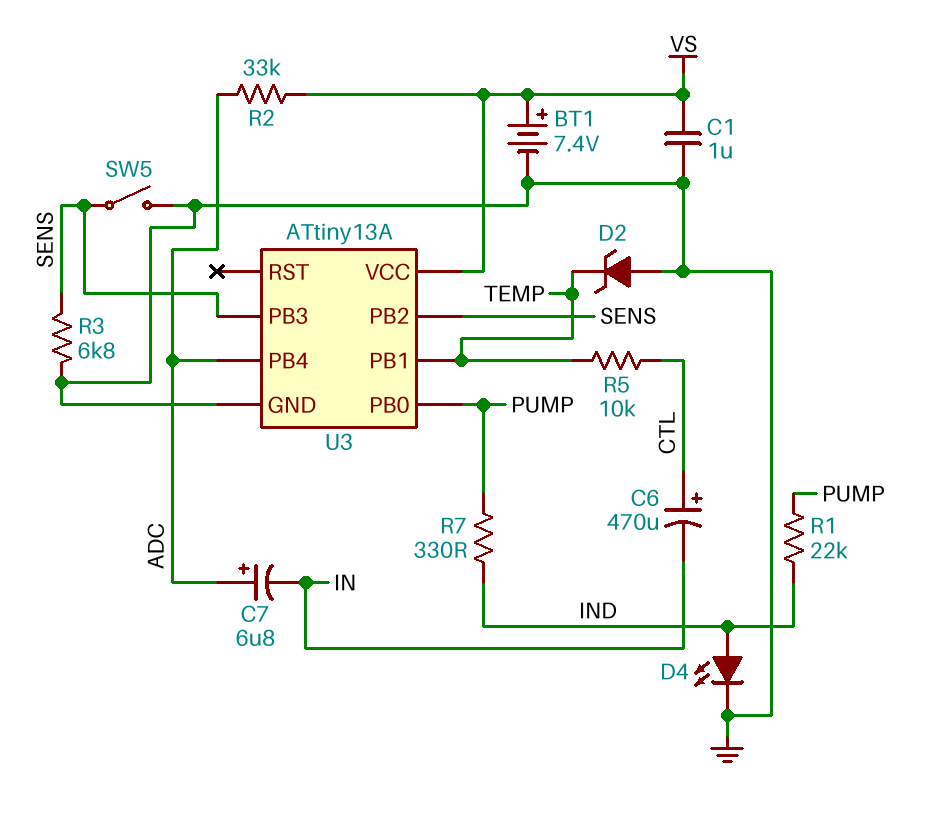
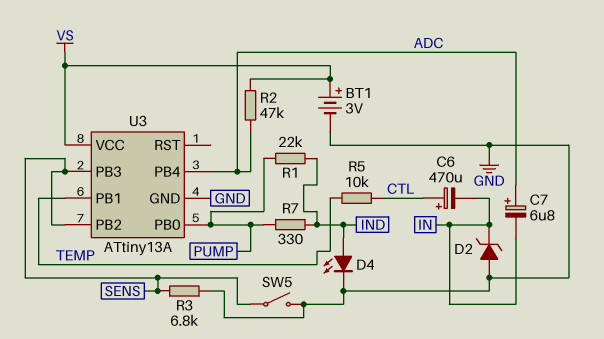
BT1: 7.4V (plus VS, minus GND) -> 3V (plus VS, minus GND)
C1: 1uF (GND, VS) -> none
D2: zener (A GND, K TEMP) -> zener (A GND, K IN)
R2: 33k (ADC, VS) -> 47k (ADC, VS)

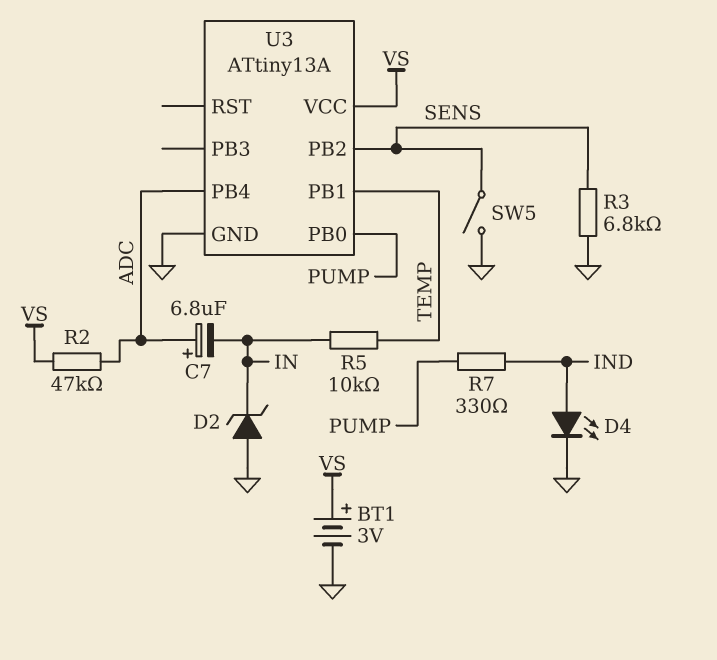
C6: 470uF (plus CTL, minus IN) -> none
R1: 22k (IND, PUMP) -> none
R5: 10k (CTL, TEMP) -> 10k (IN, TEMP)
U3 pin PB3: SENS -> none

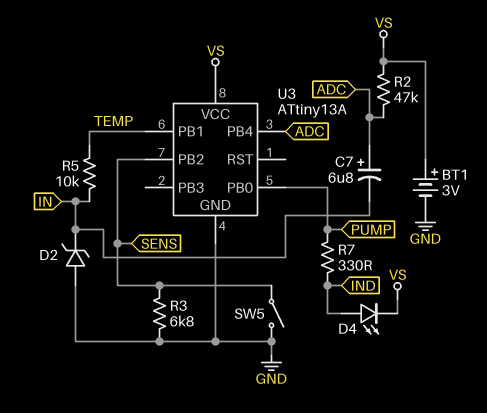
D4: LED (A IND, K GND) -> LED (A IND, K VS)

